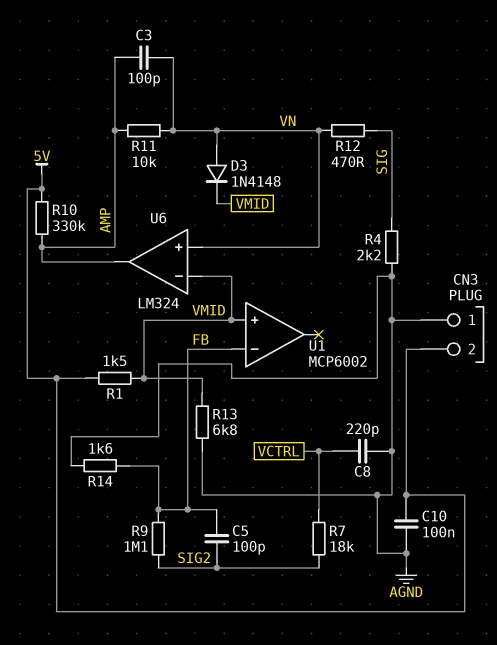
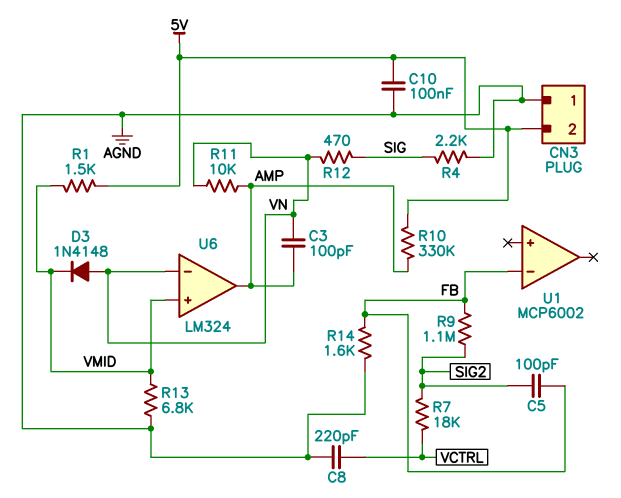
U1 pin in+: VMID -> none
U6 pin in+: VN -> VMID
U6 pin in-: VMID -> VN

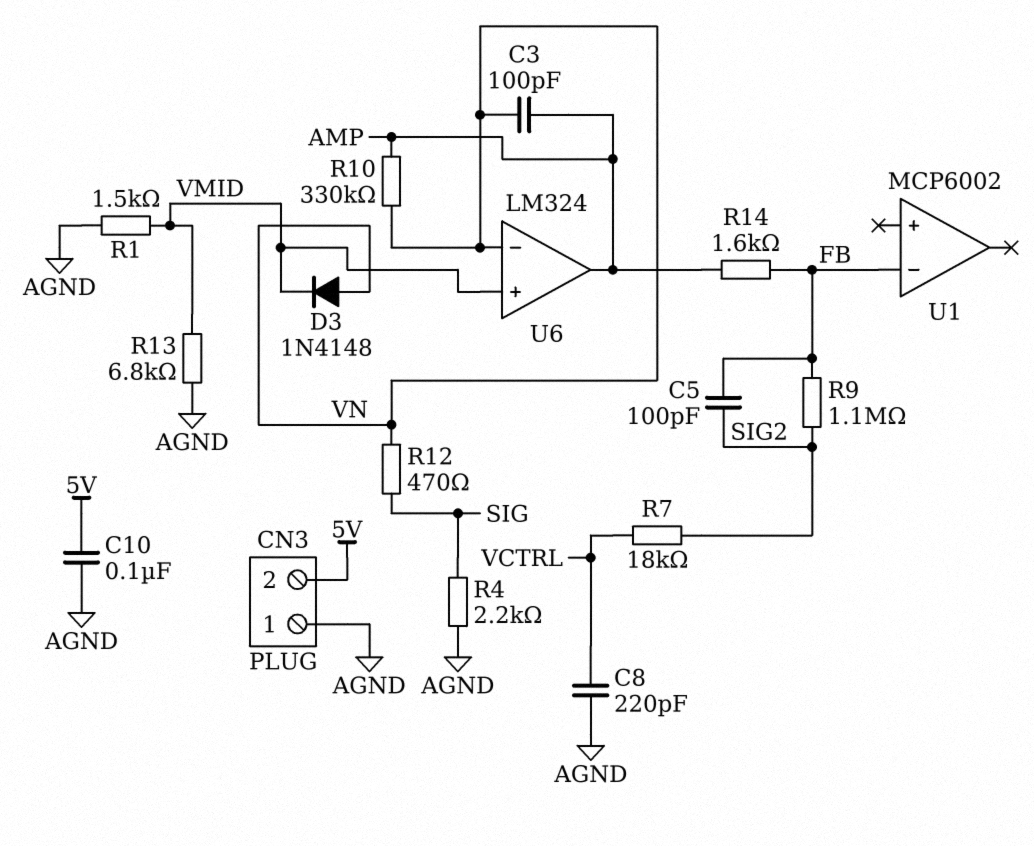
R1: 1.5k (5V, VMID) -> 1.5k (AGND, VMID)
R10: 330k (5V, AMP) -> 330k (AMP, VN)
R11: 10k (AMP, VN) -> none
R14: 1.6k (AGND, FB) -> 1.6k (AMP, FB)

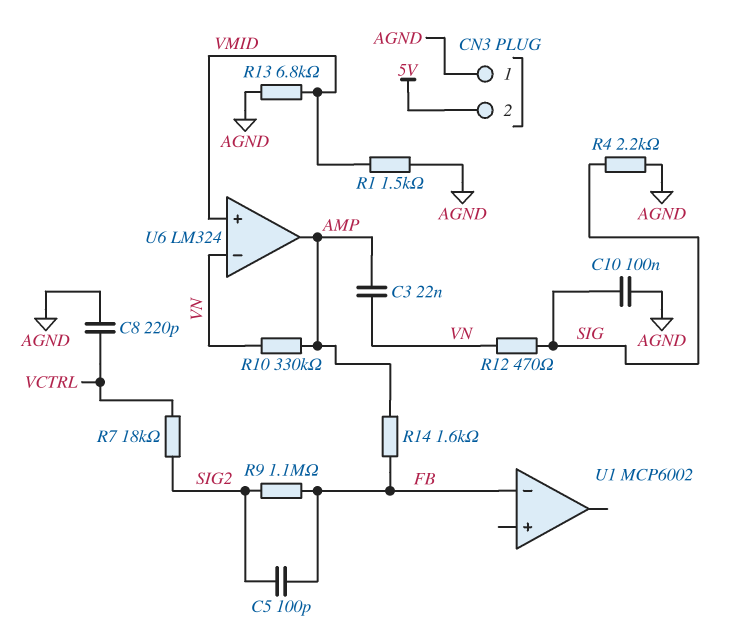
C3: 100pF (AMP, VN) -> 22nF (AMP, VN)
C10: 100nF (5V, AGND) -> 100nF (AGND, SIG)
D3: diode 1N4148 (A VN, K VMID) -> none

